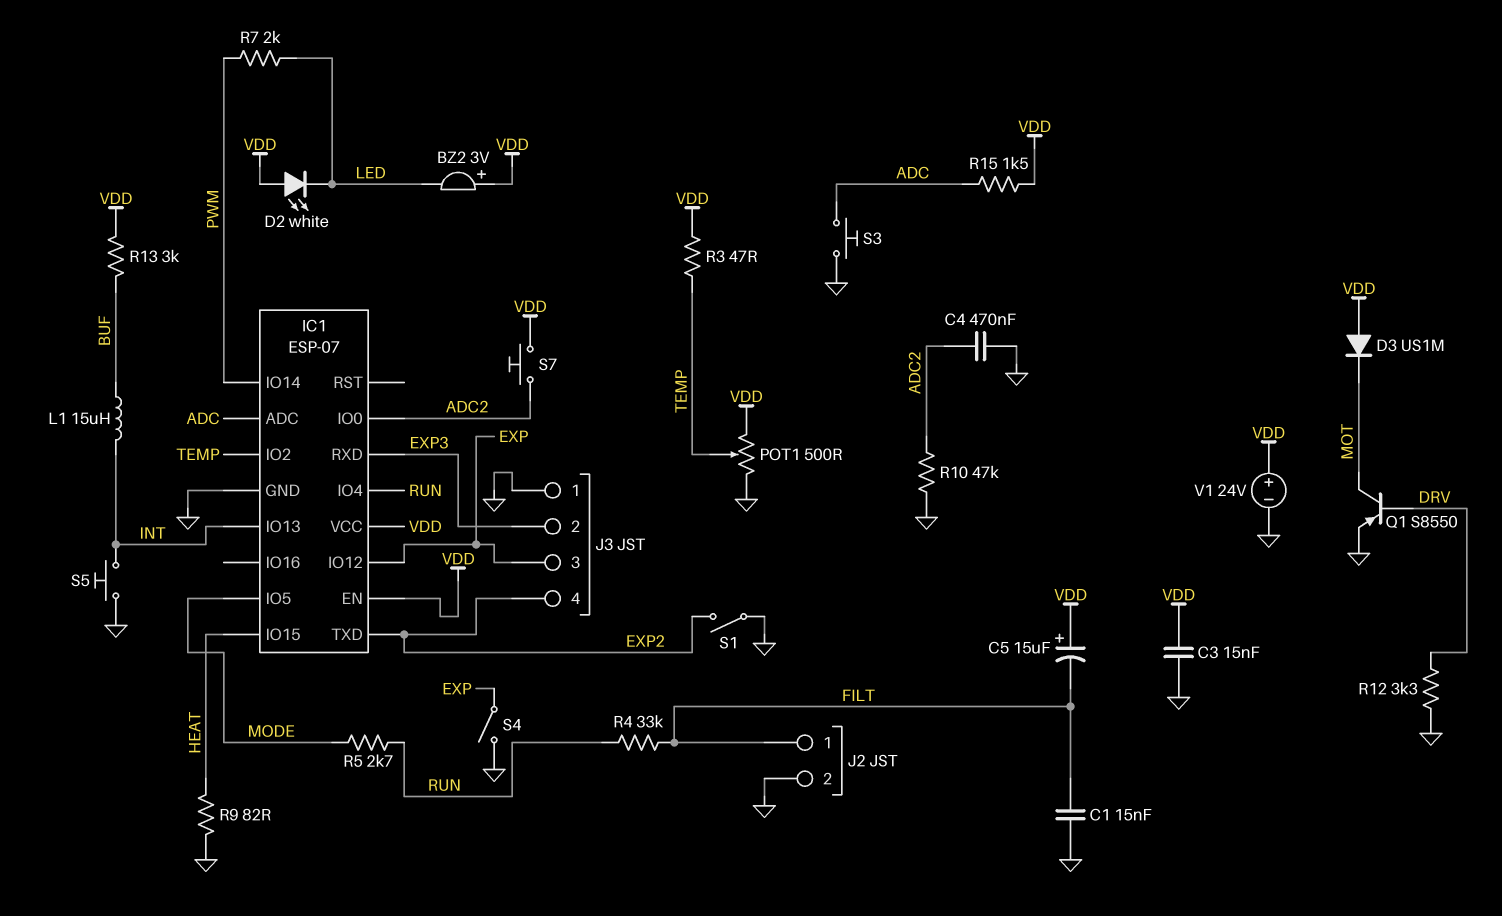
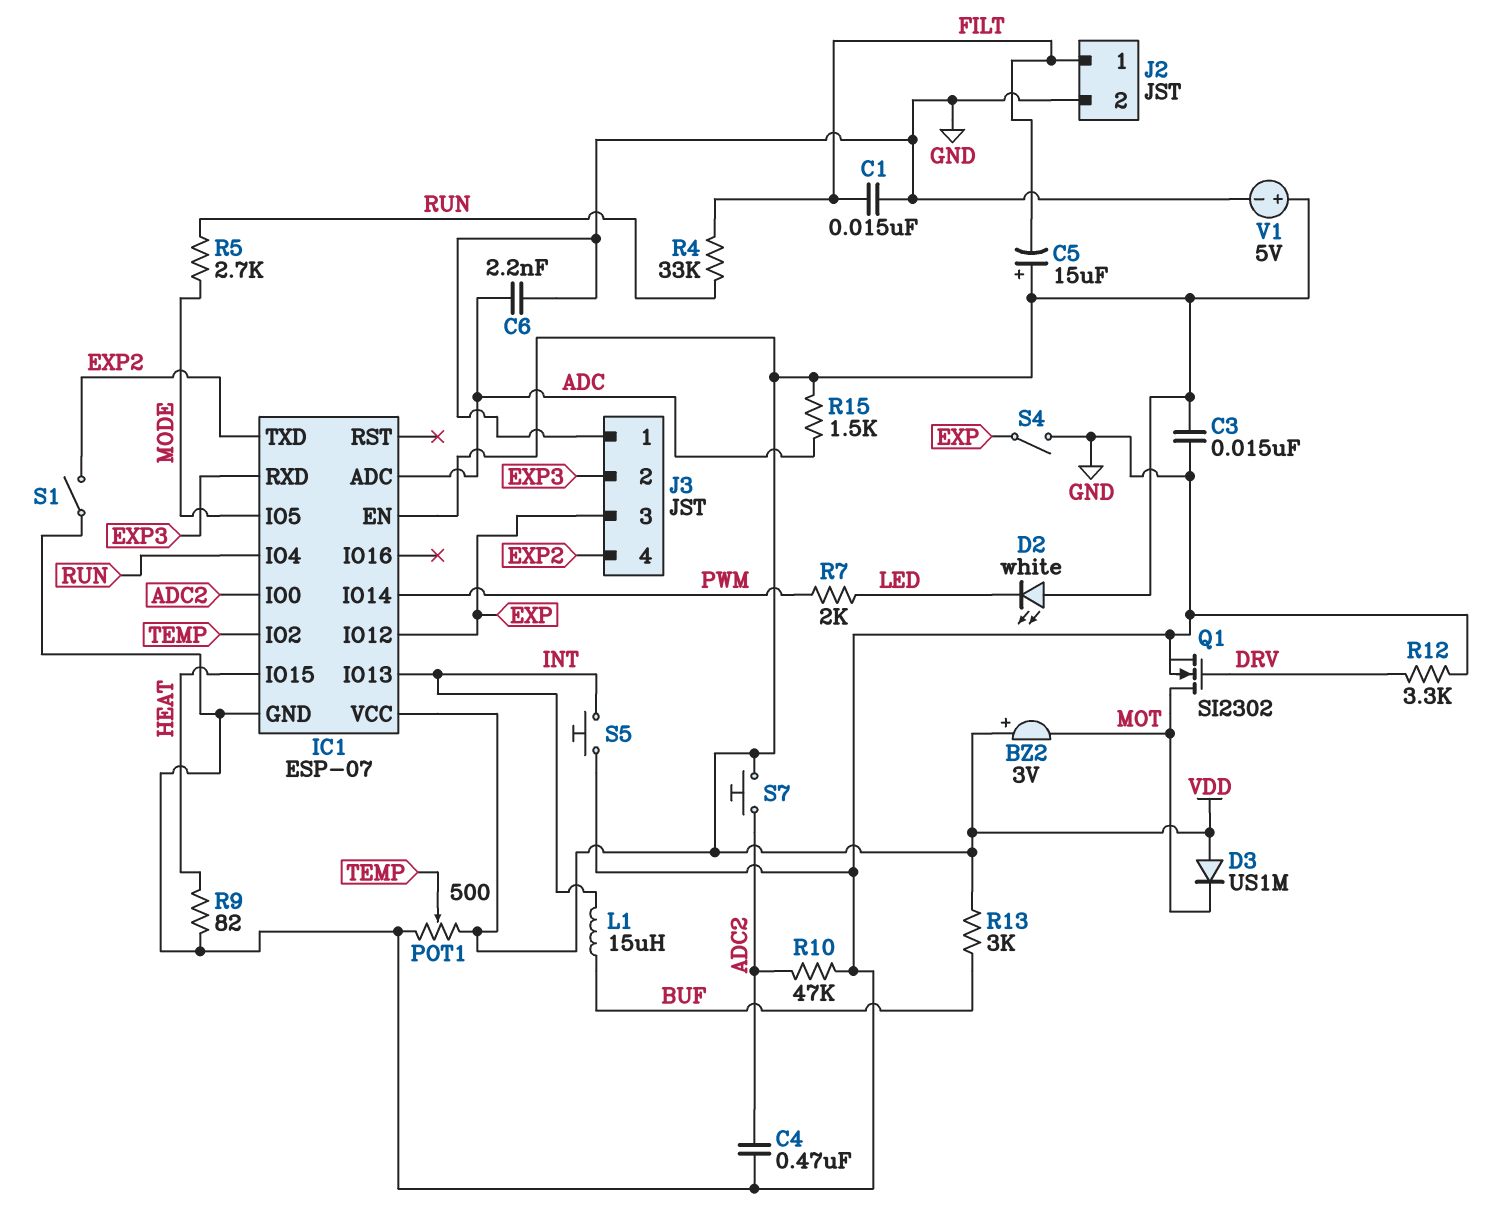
BZ2: buzzer 3V (plus VDD, minus LED) -> buzzer 3V (plus VDD, minus MOT)
C6: none -> 2.2nF (ADC, GND)
Q1: PNP S8550 (B DRV, C MOT, E GND) -> NMOS SI2302 (G DRV, D MOT, S GND)
R3: 47 (TEMP, VDD) -> none
S3: button (ADC, GND) -> none
V1: 24V (plus VDD, minus GND) -> 5V (plus VDD, minus GND)

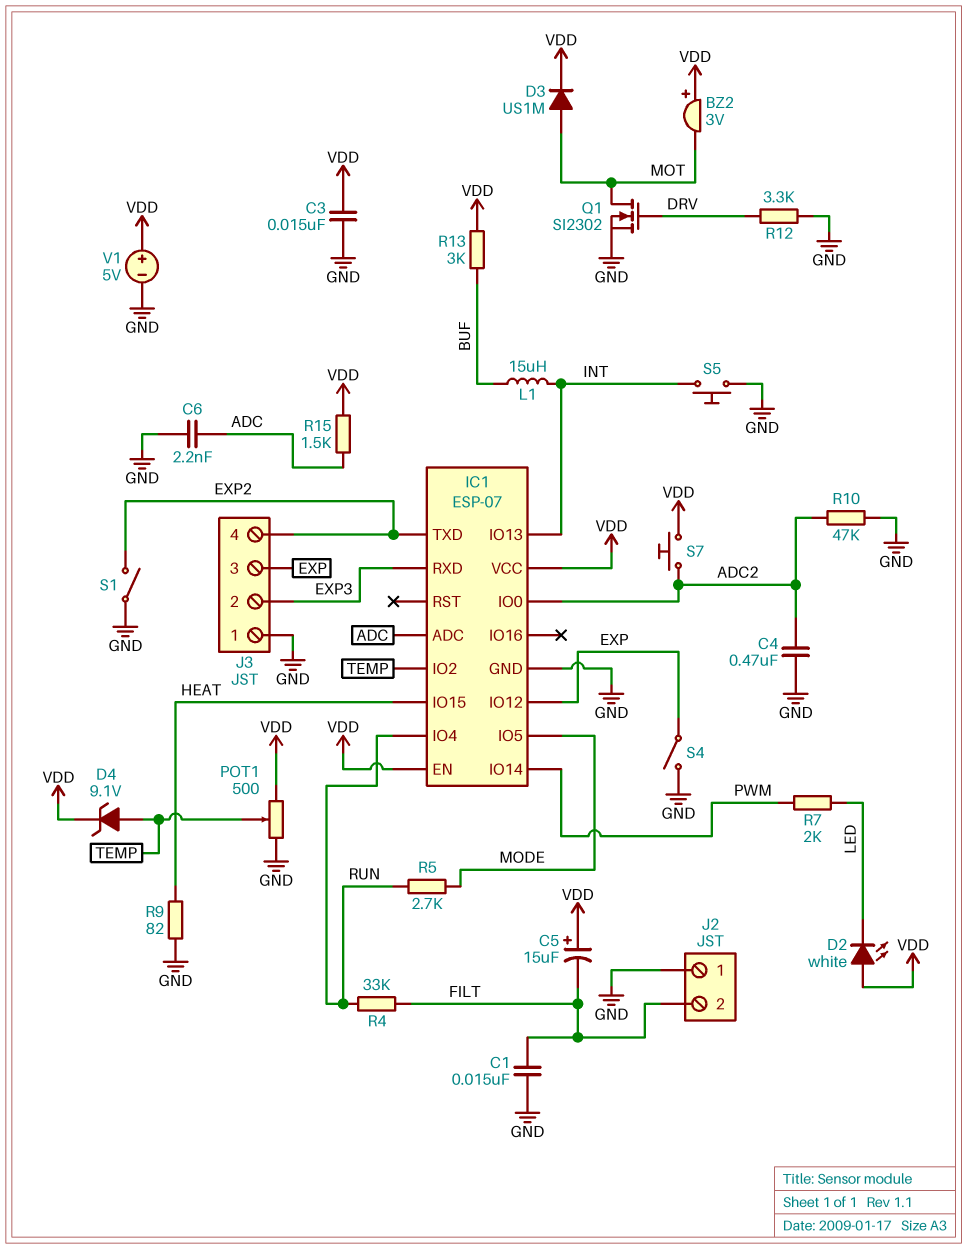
D3: diode US1M (A VDD, K MOT) -> diode US1M (A MOT, K VDD)
D4: none -> zener 9.1V (A TEMP, K VDD)
J2 pin 1: FILT -> GND
J2 pin 2: GND -> FILT

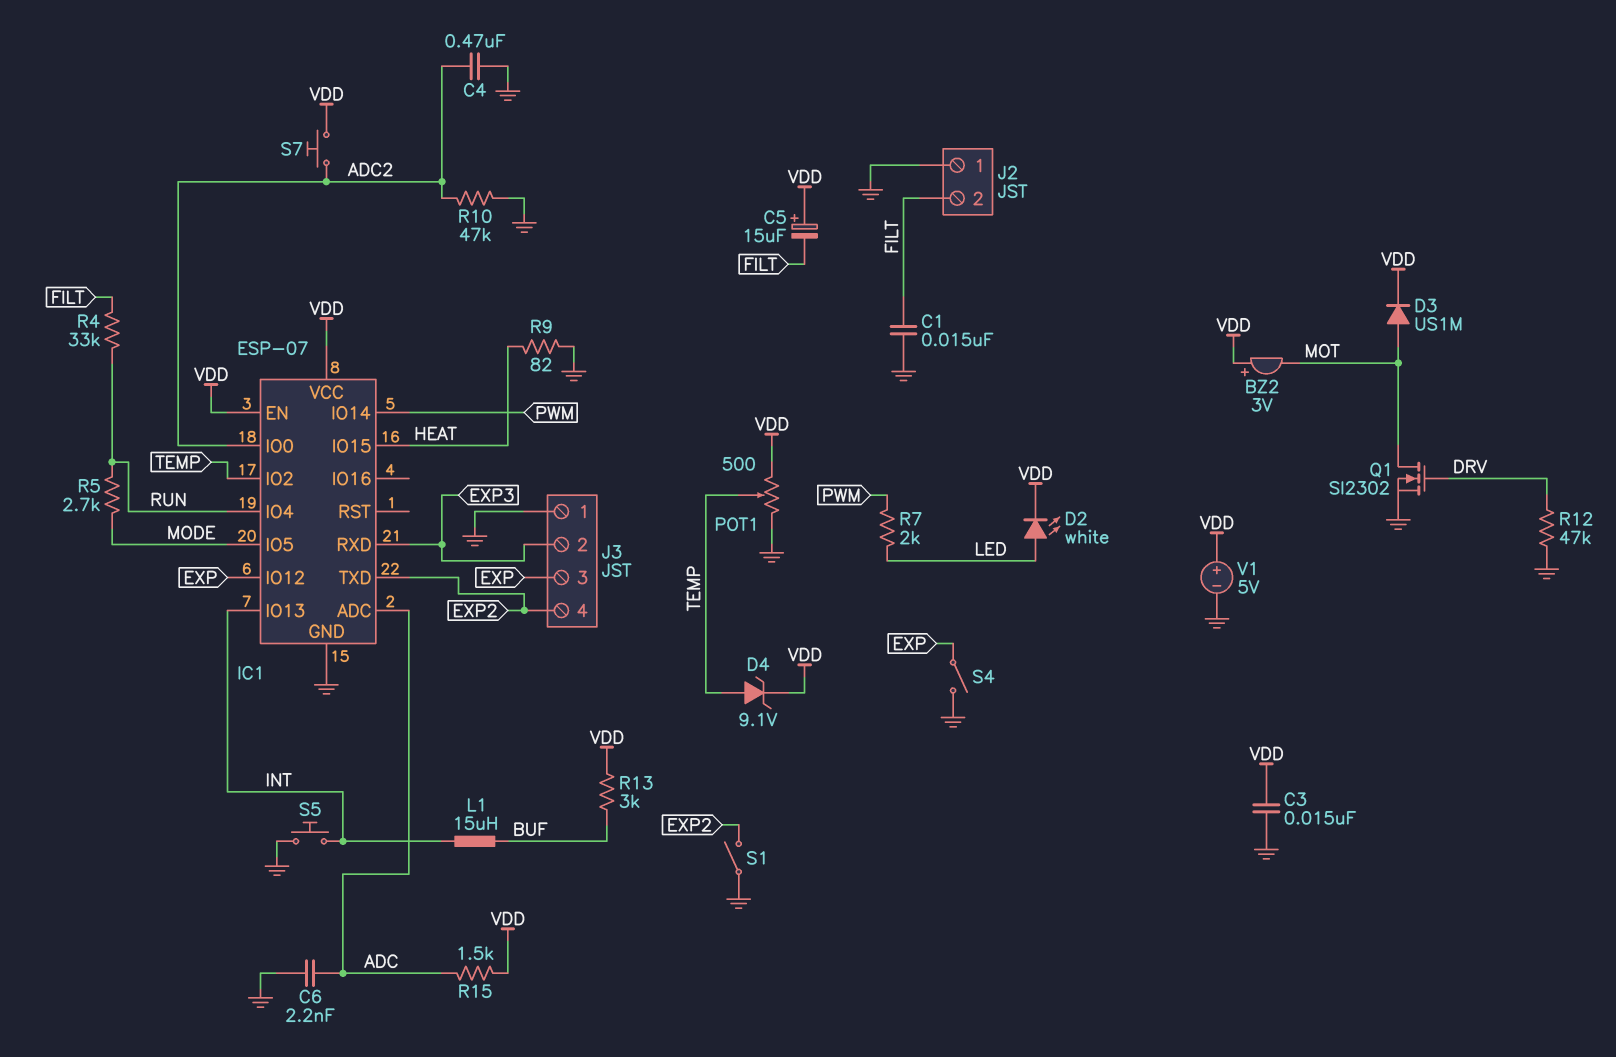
D2: LED white (A VDD, K LED) -> LED white (A LED, K VDD)
R12: 3.3k (DRV, GND) -> 47k (DRV, GND)

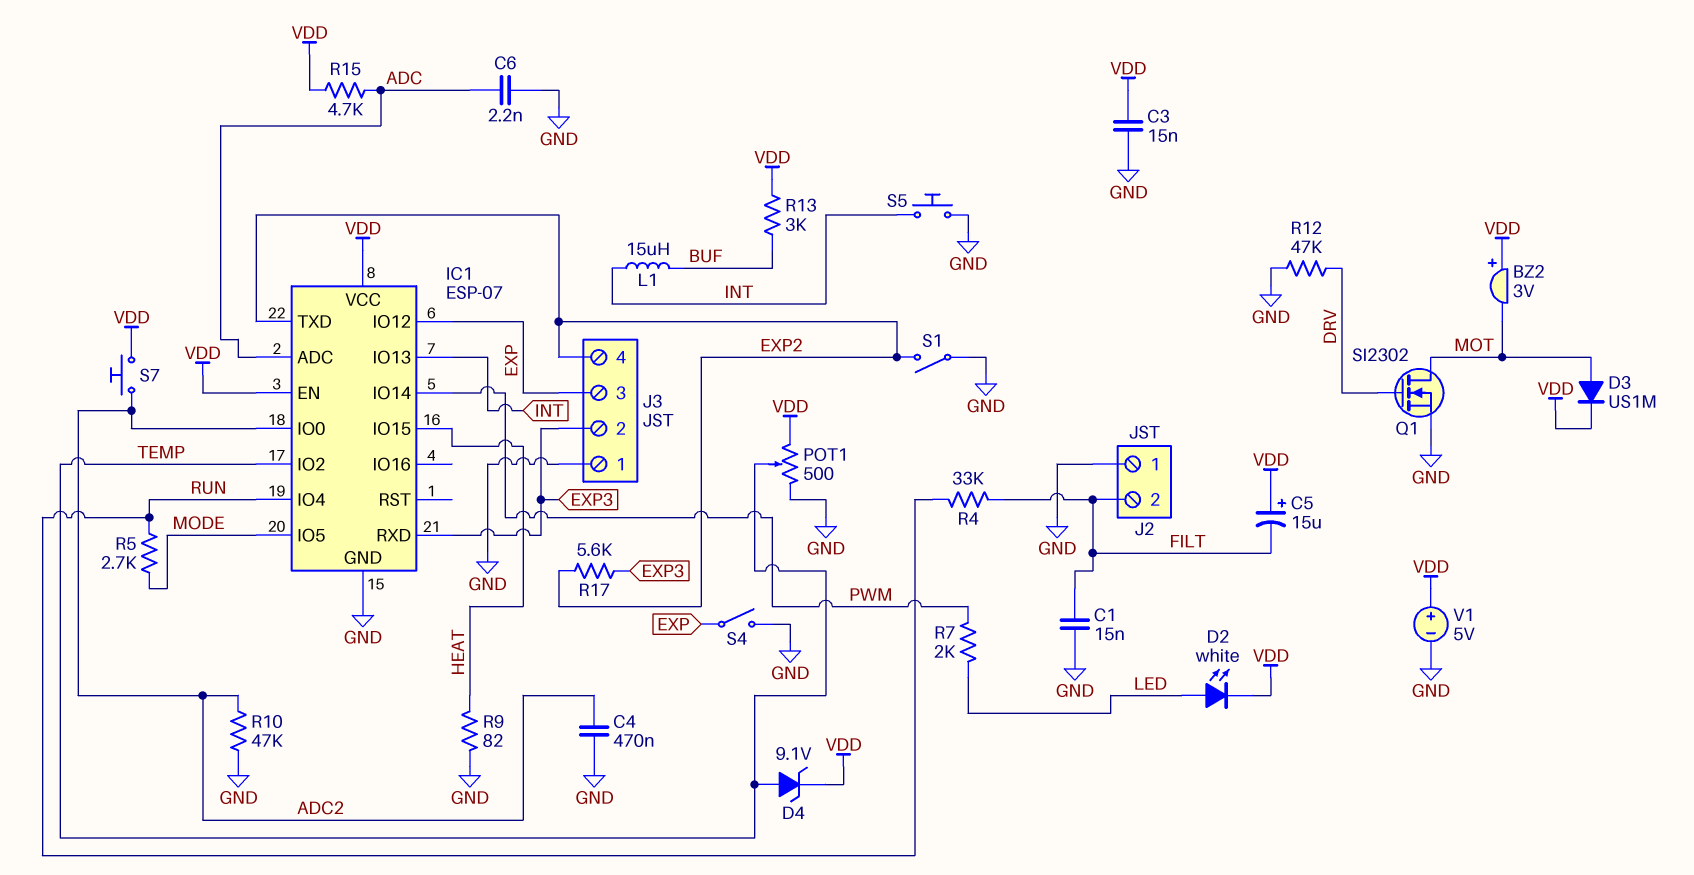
R15: 1.5k (ADC, VDD) -> 4.7k (ADC, VDD)
R17: none -> 5.6k (EXP2, EXP3)

